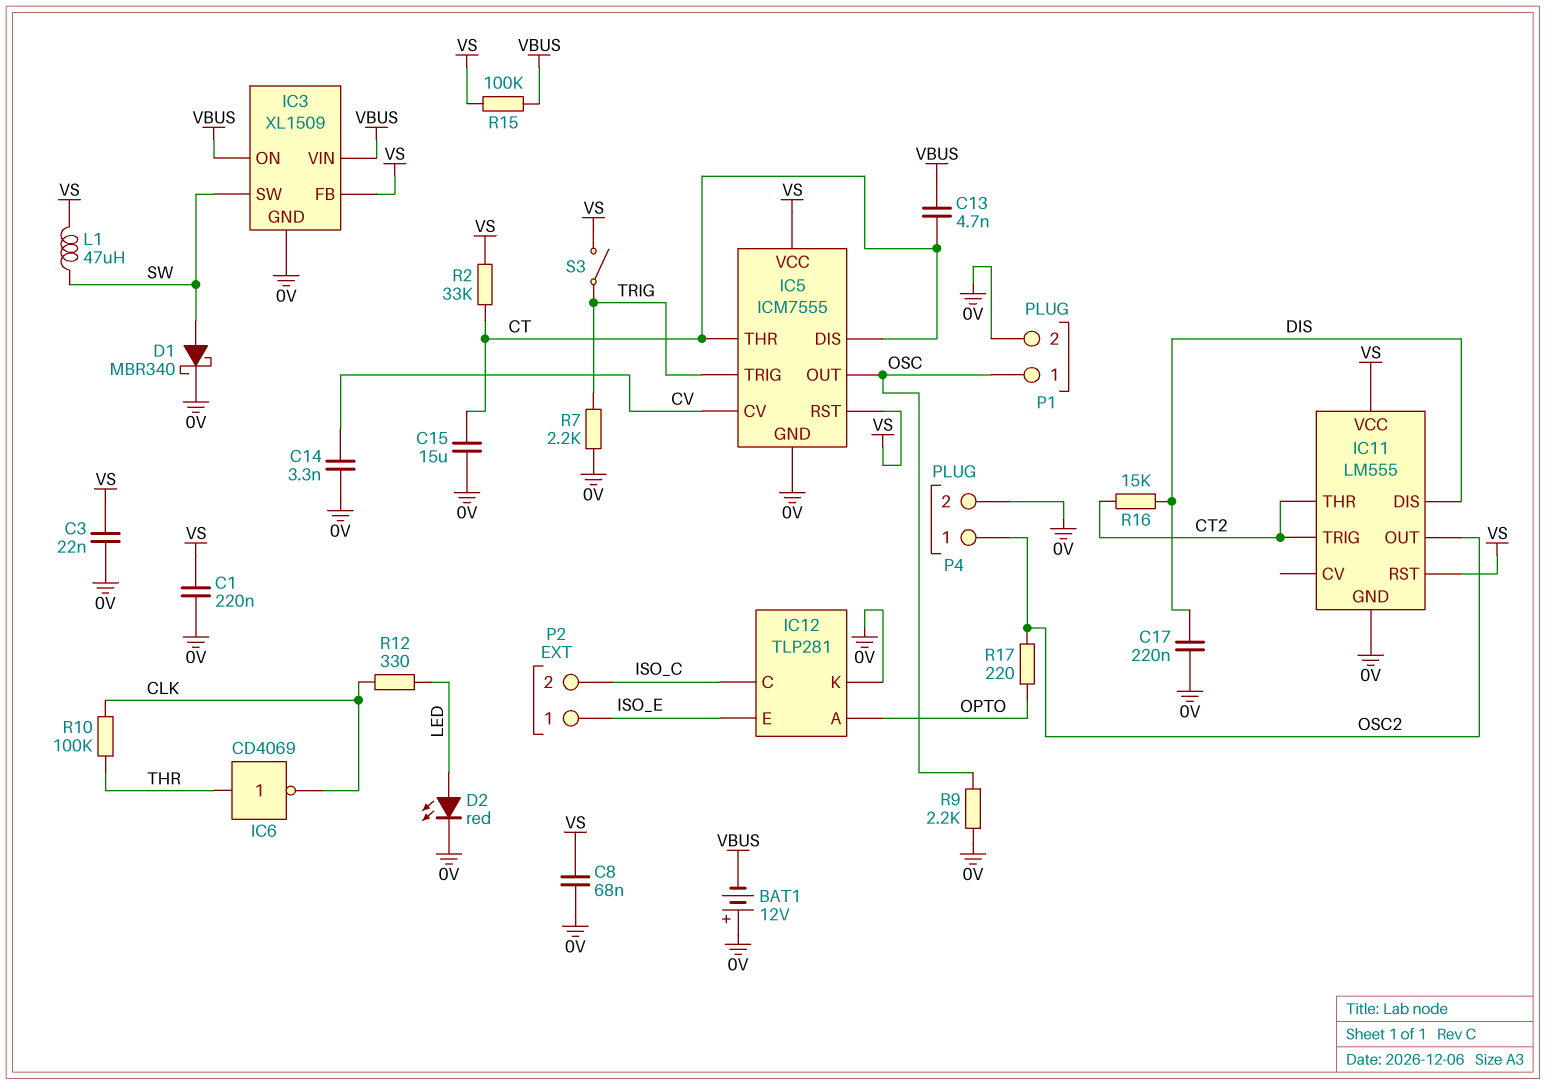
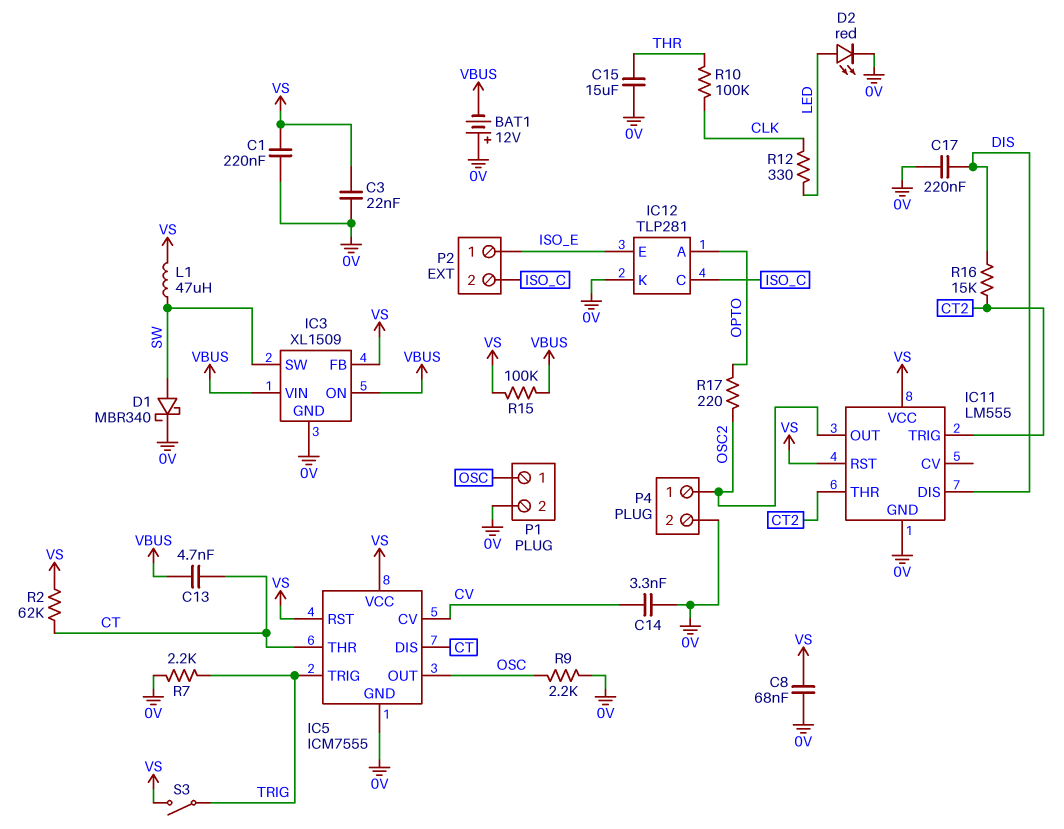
C15: 15uF (0V, CT) -> 15uF (0V, THR)
IC6: NOT CD4069 (in THR, out CLK) -> none
R2: 33k (CT, VS) -> 62k (CT, VS)

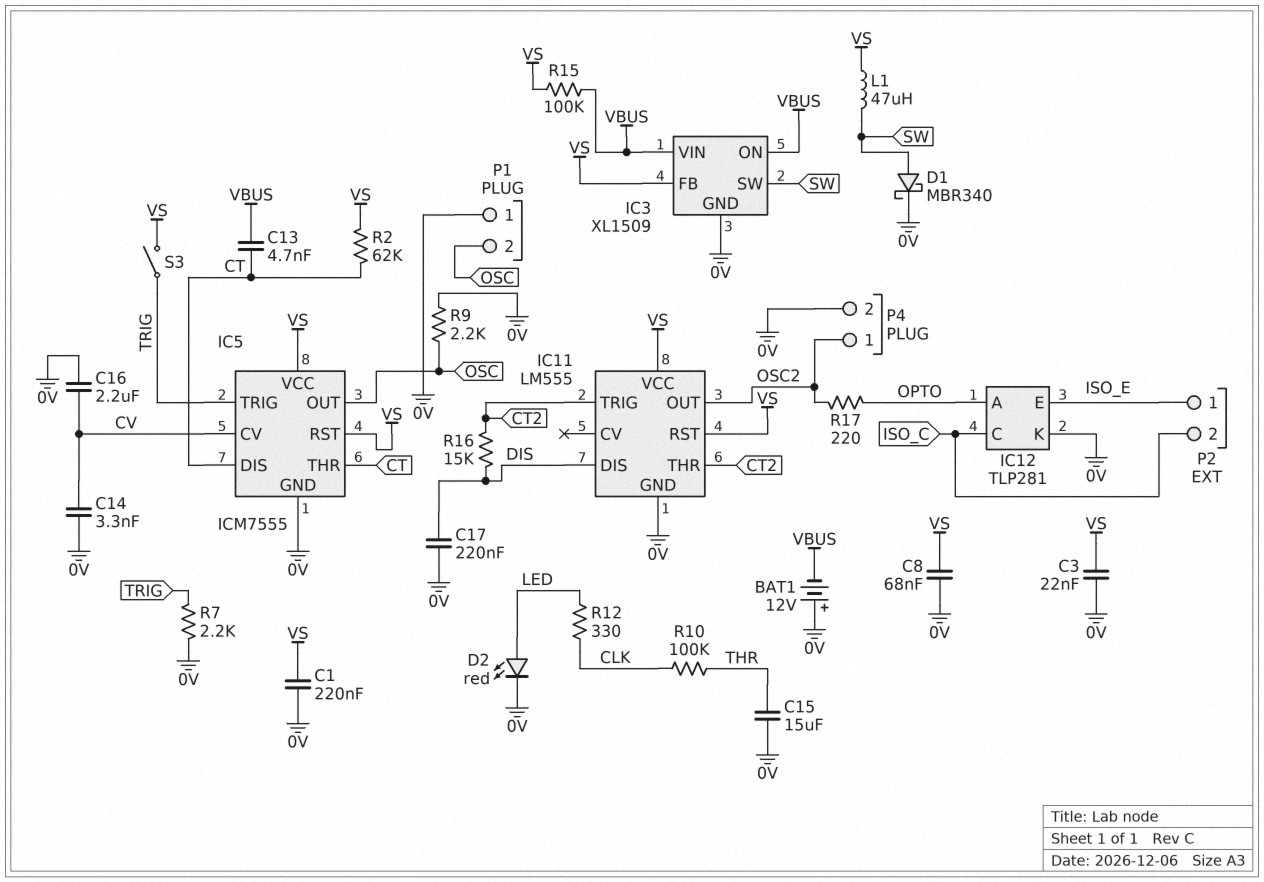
C16: none -> 2.2uF (0V, CV)
P1 pin 1: OSC -> 0V
P1 pin 2: 0V -> OSC

